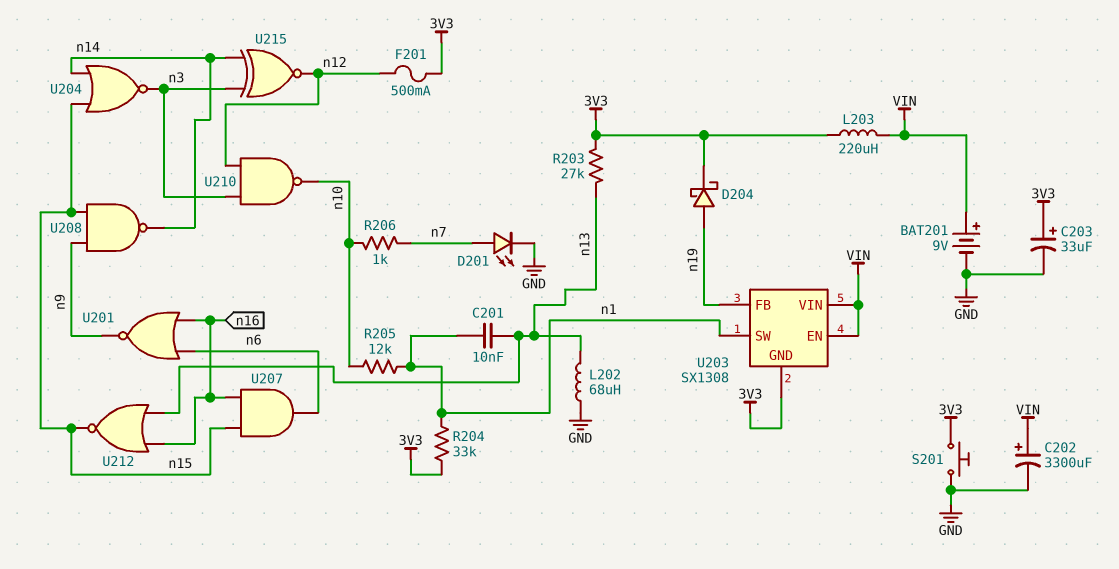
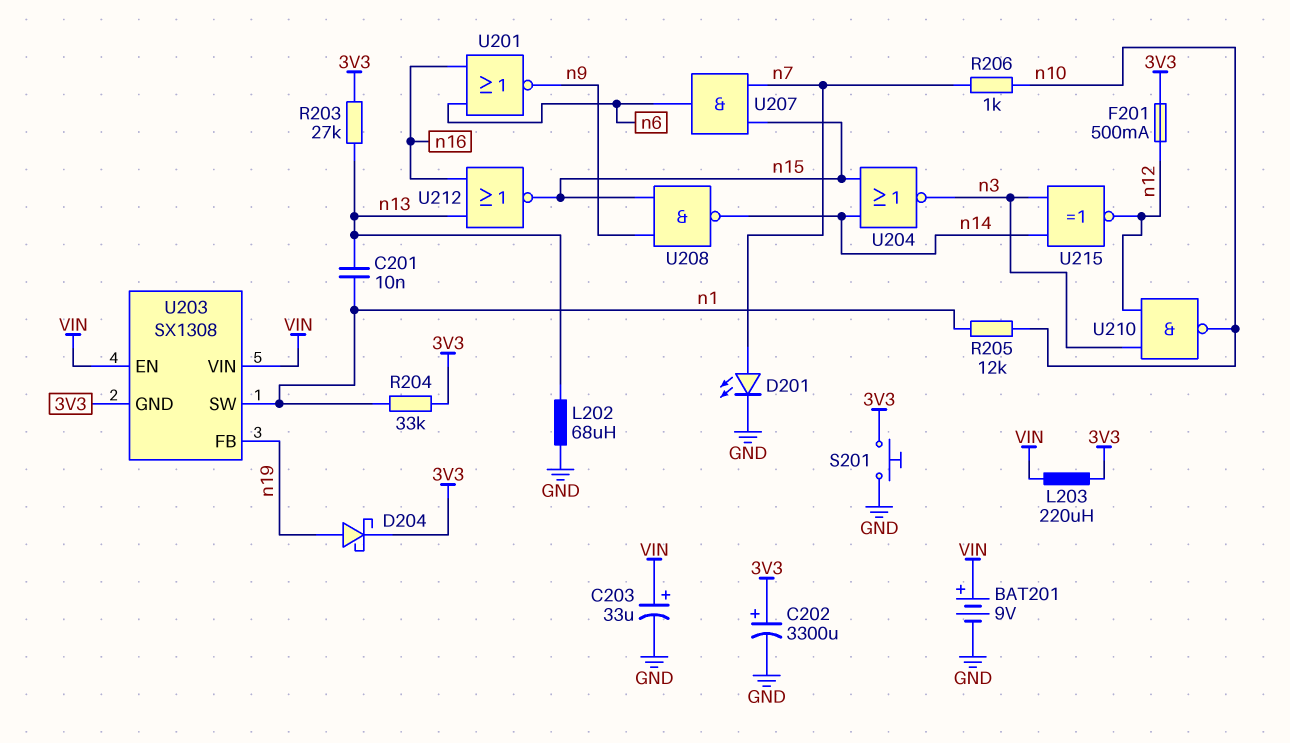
C202: 3300uF (plus VIN, minus GND) -> 3300uF (plus 3V3, minus GND)
C203: 33uF (plus 3V3, minus GND) -> 33uF (plus VIN, minus GND)
U207: AND (in n15, in n16, out n6) -> AND (in n7, in n15, out n6)

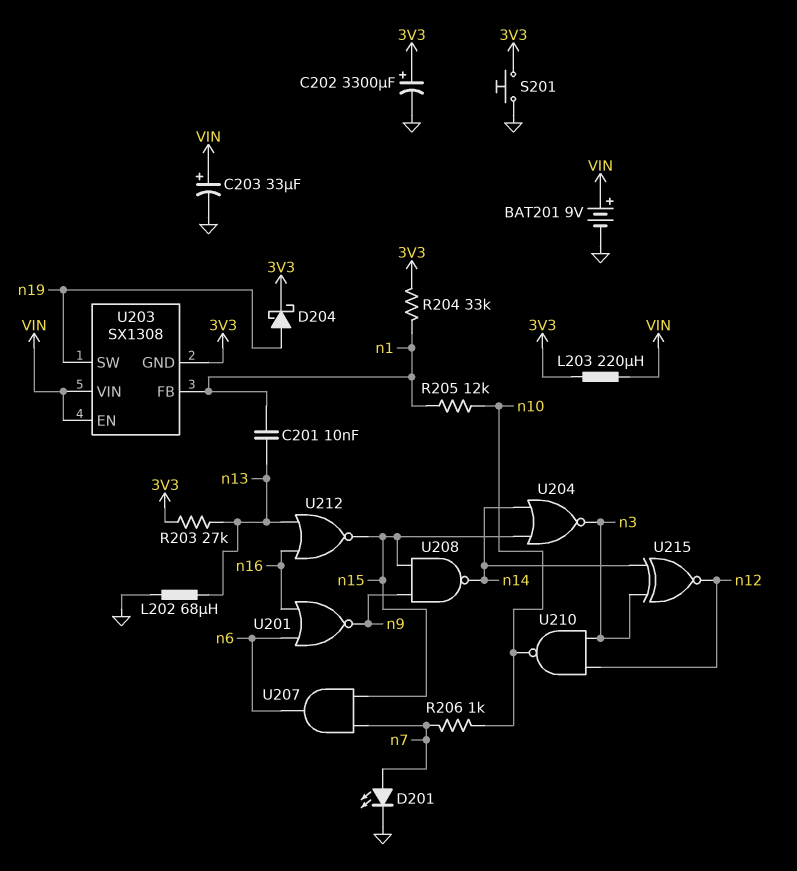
F201: 500mA (3V3, n12) -> none
U203 pin FB: n19 -> n1
U203 pin SW: n1 -> n19

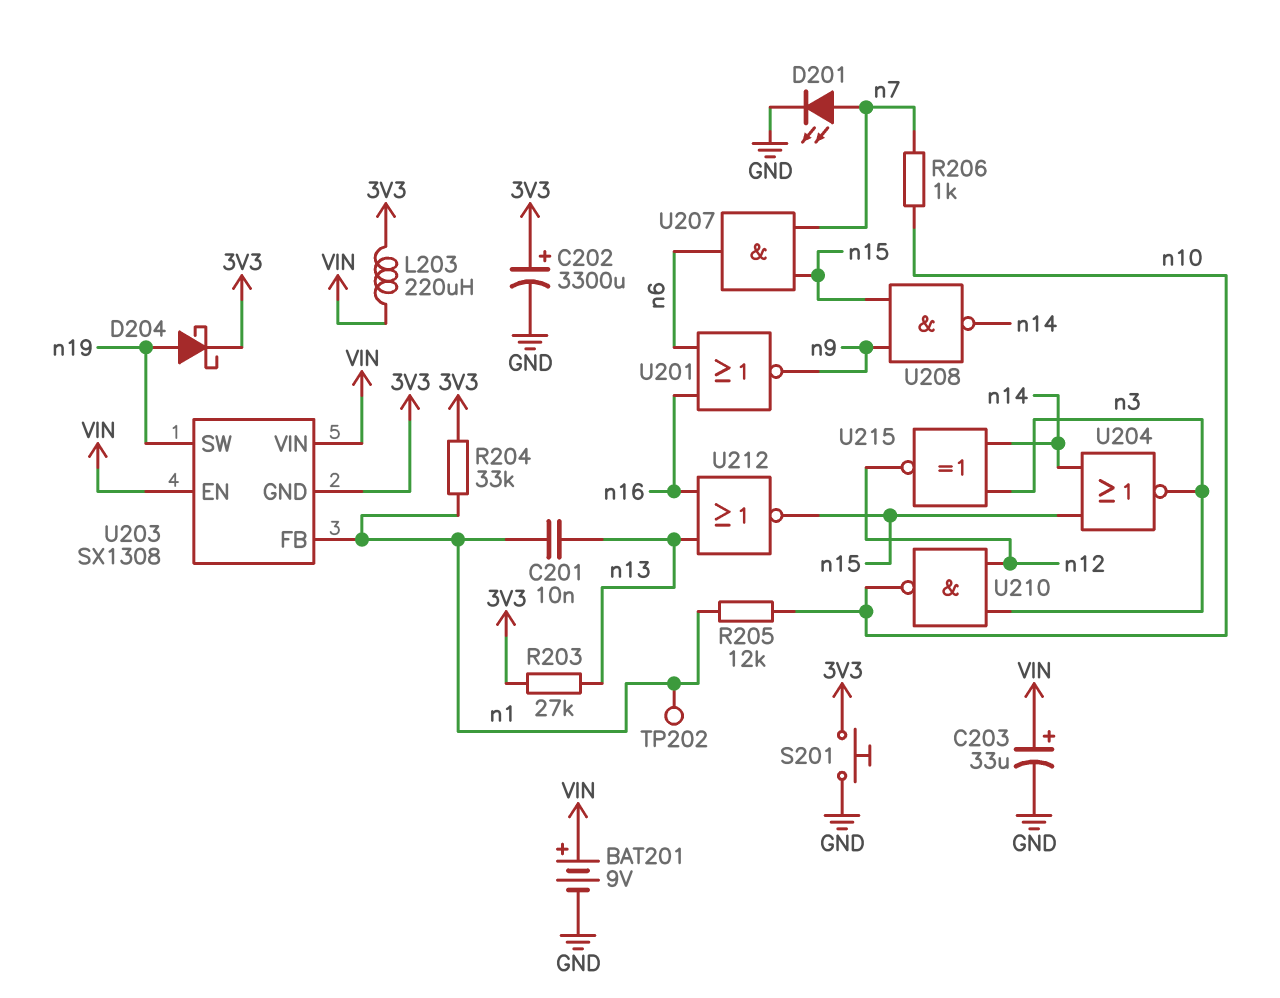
L202: 68uH (GND, n13) -> none
TP202: none -> test point (n1)

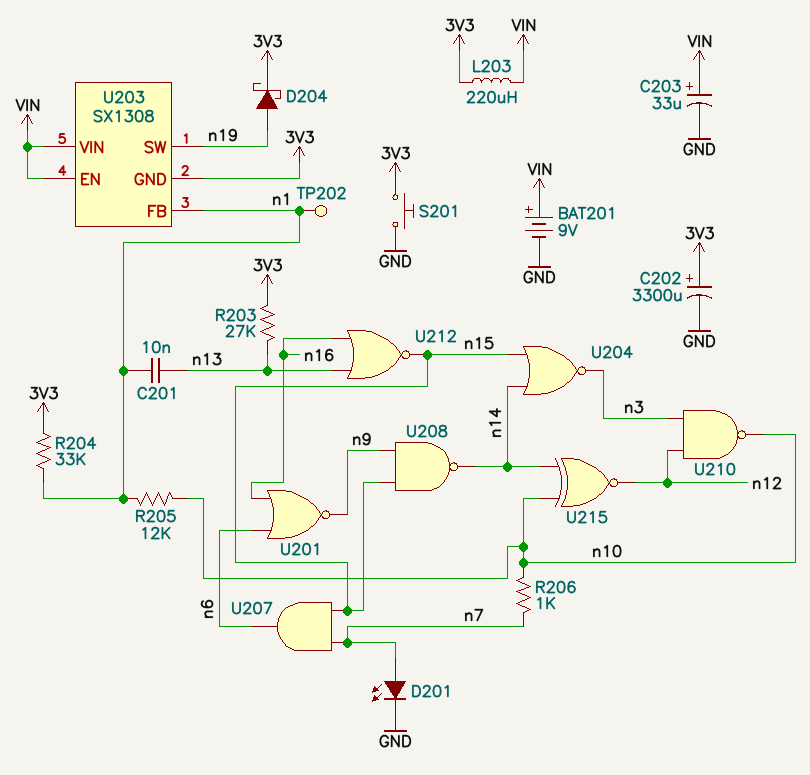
U215: XNOR (in n3, in n14, out n12) -> XNOR (in n10, in n14, out n12)

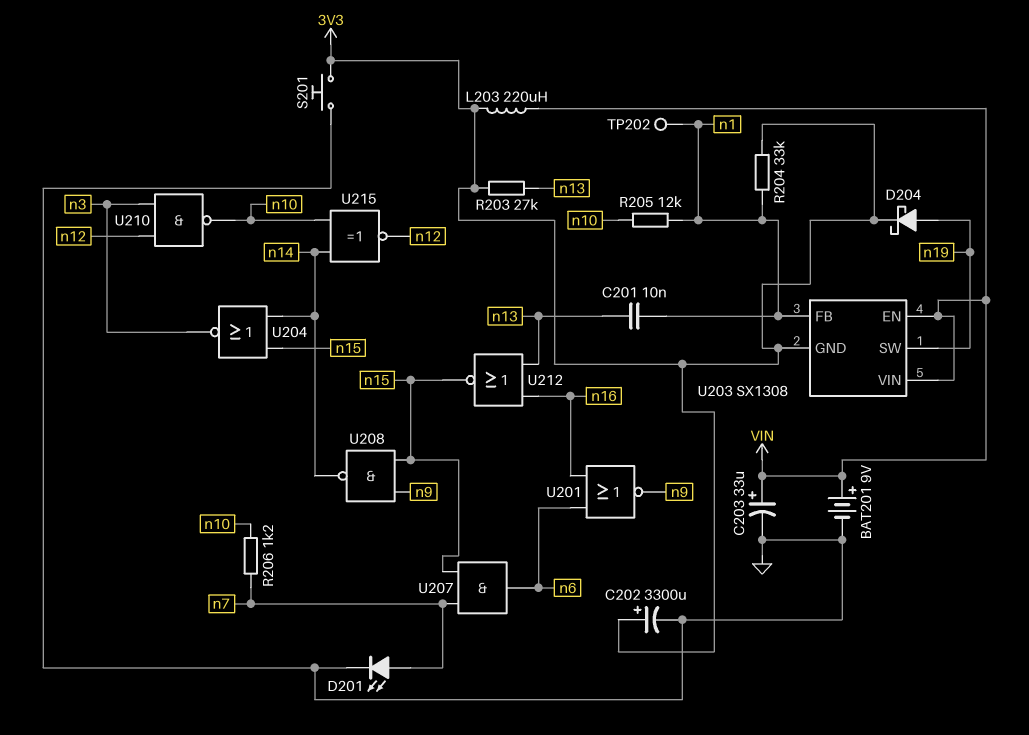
R206: 1k (n7, n10) -> 1.2k (n7, n10)

